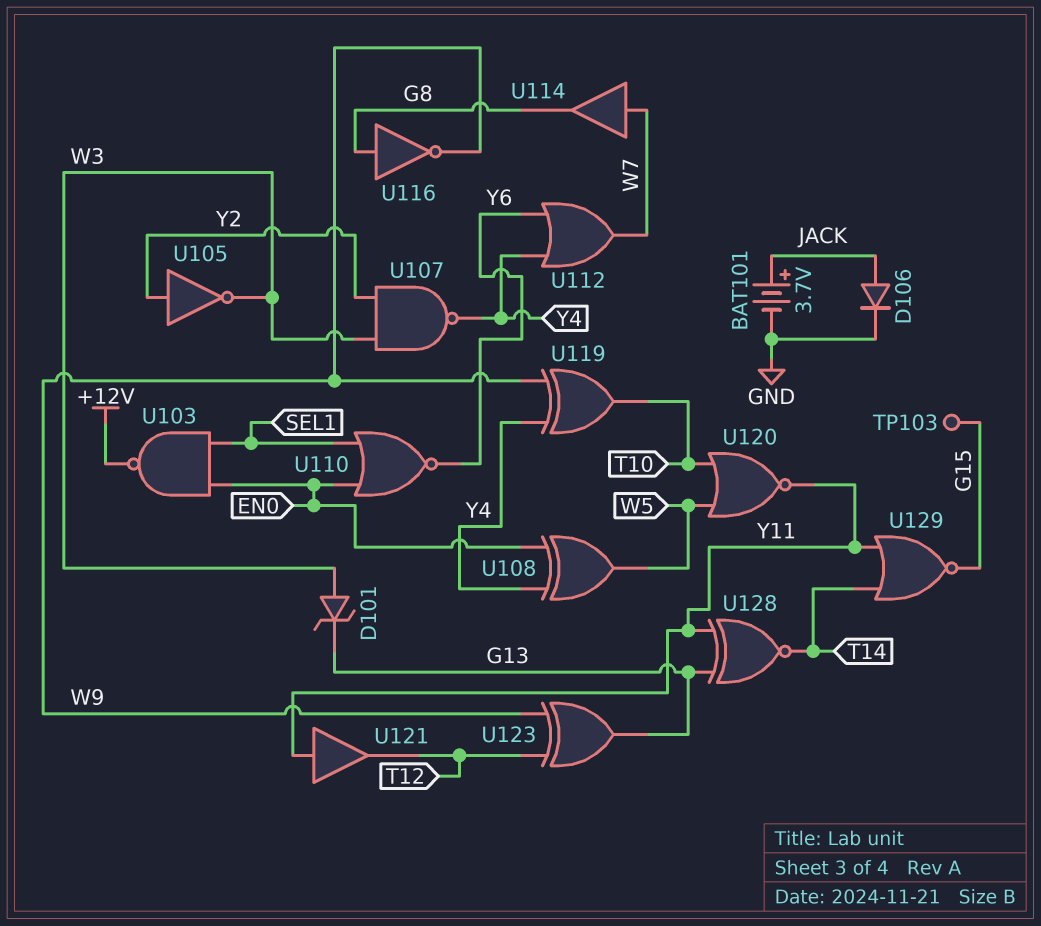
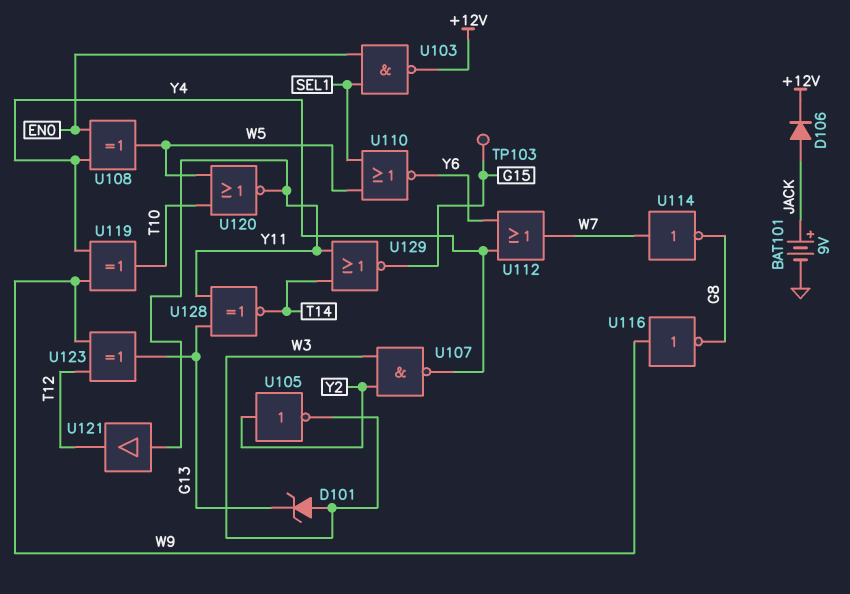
BAT101: 3.7V (plus JACK, minus GND) -> 9V (plus JACK, minus GND)
D106: diode (A JACK, K GND) -> diode (A JACK, K +12V)
U110: NOR (in EN0, in SEL1, out Y6) -> NOR (in SEL1, in W5, out Y6)
U114: buffer (in W7, out G8) -> NOT (in W7, out G8)
U116: NOT (in G8, out W9) -> NOT (in W9, out G8)

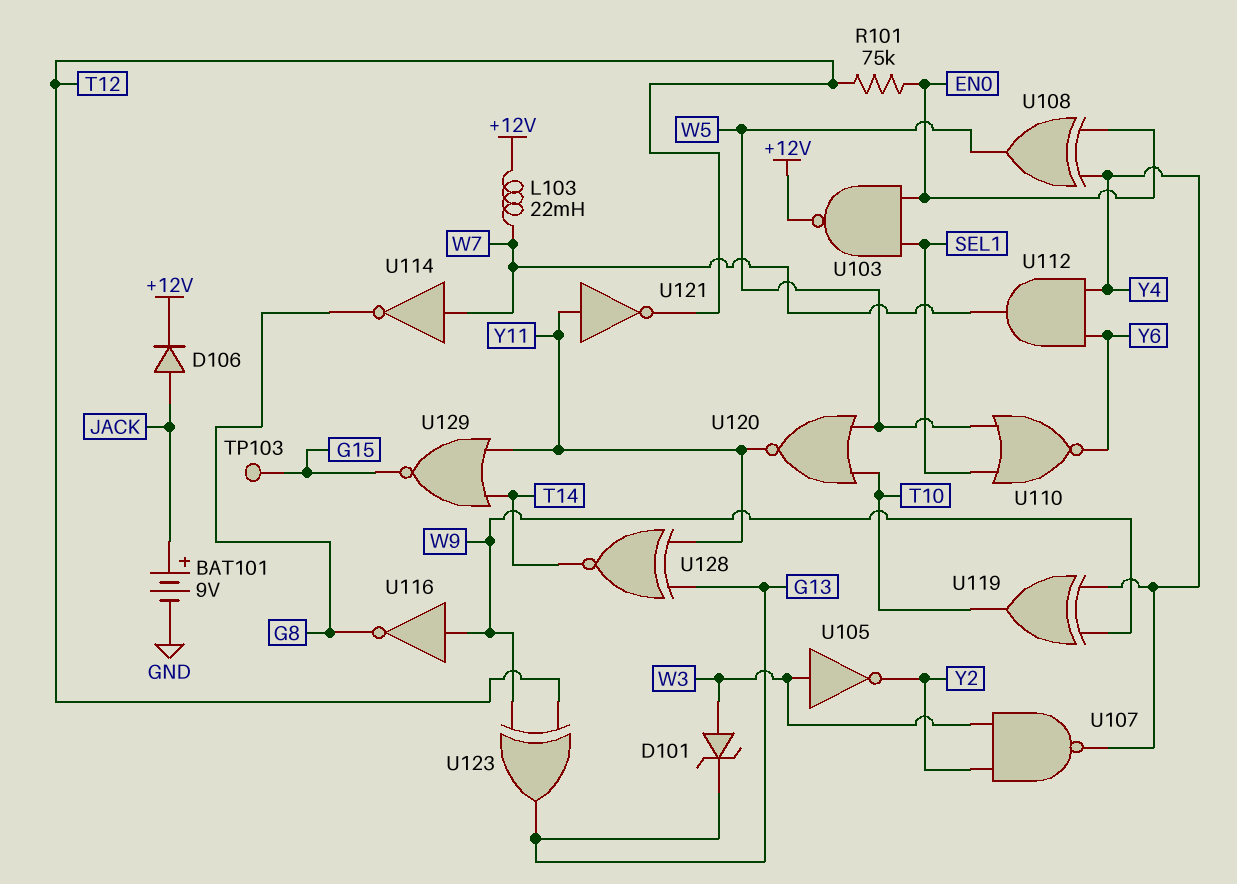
L103: none -> 22mH (+12V, W7)
R101: none -> 75k (EN0, T12)
U105: NOT (in Y2, out W3) -> NOT (in W3, out Y2)
U112: OR (in Y4, in Y6, out W7) -> AND (in Y4, in Y6, out W7)
U121: buffer (in Y11, out T12) -> NOT (in Y11, out T12)

